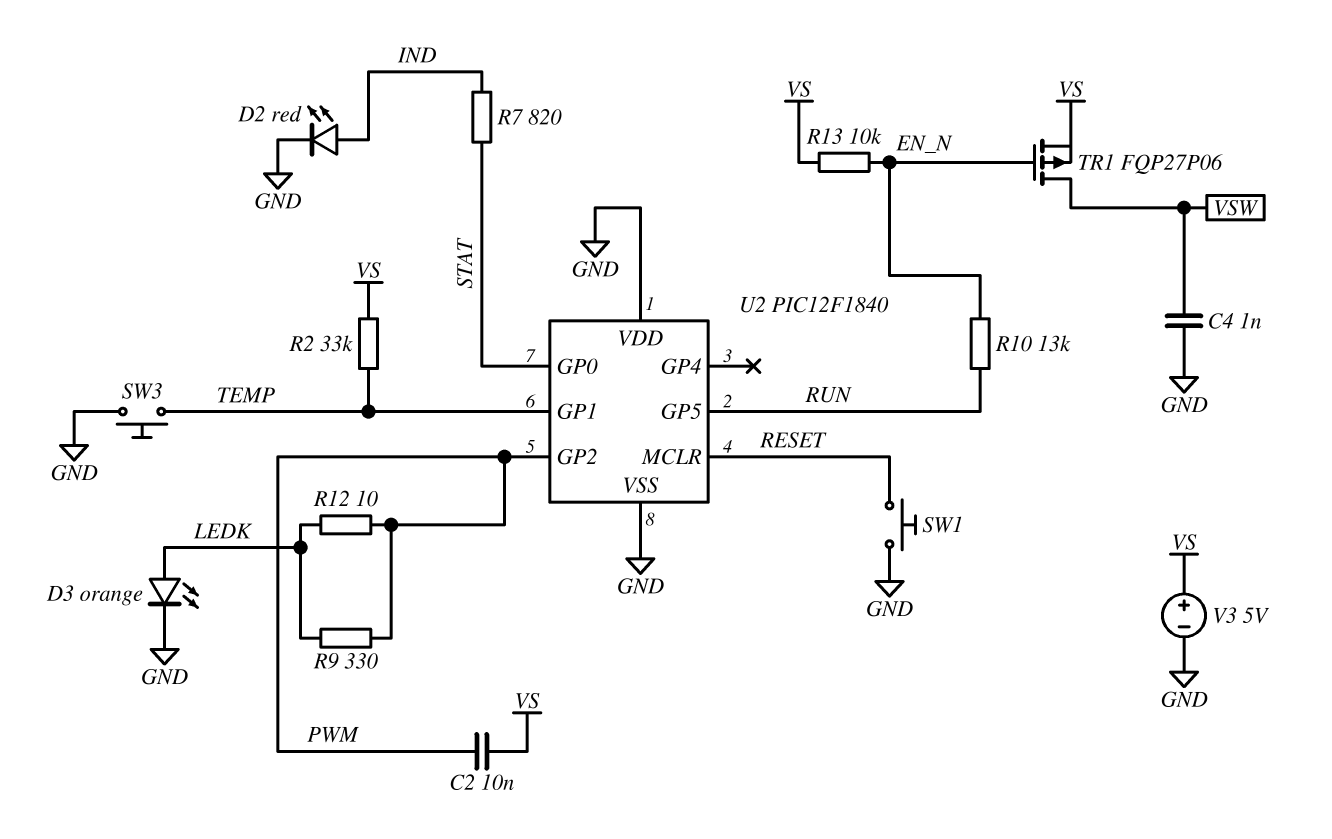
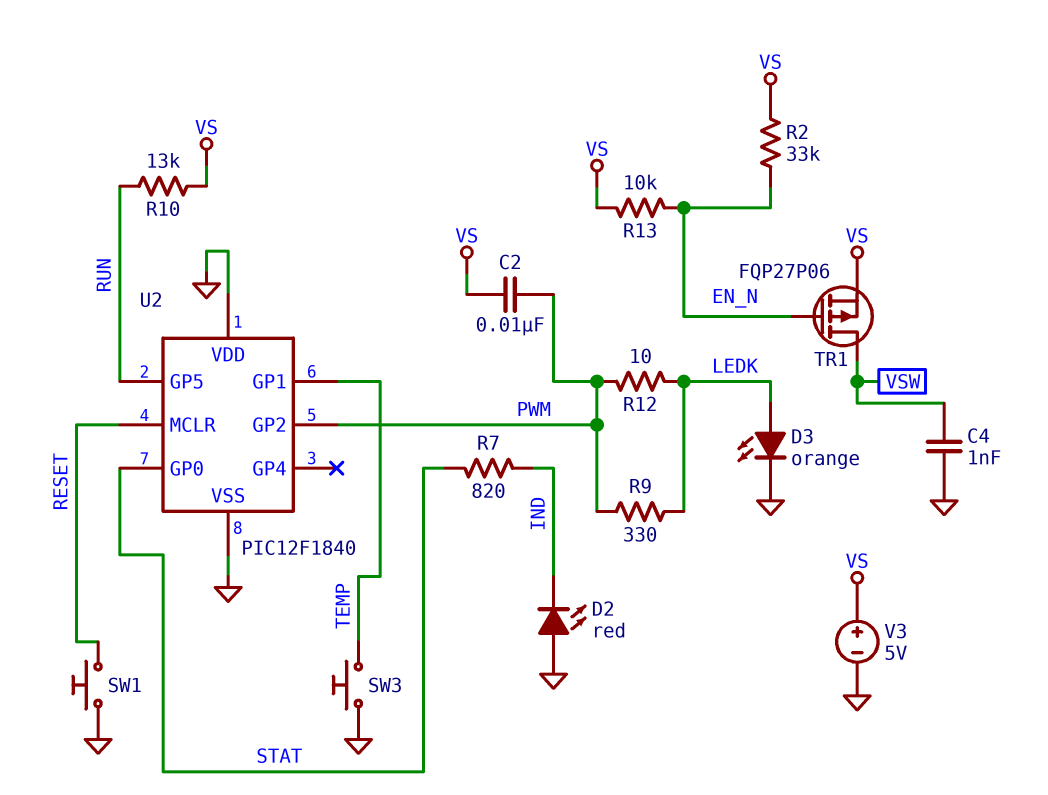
D2: LED red (A IND, K GND) -> LED red (A GND, K IND)
R2: 33k (TEMP, VS) -> 33k (EN_N, VS)
R10: 13k (EN_N, RUN) -> 13k (RUN, VS)

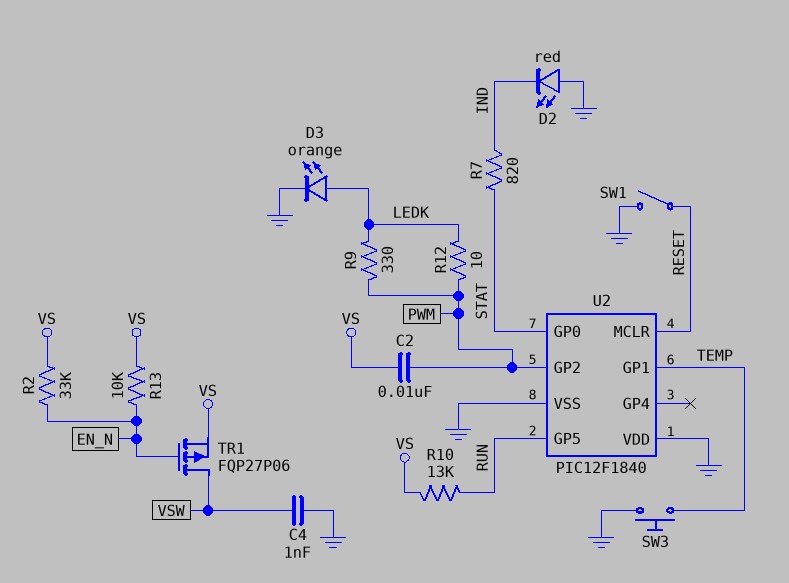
SW1: button (GND, RESET) -> switch (GND, RESET)
V3: 5V (plus VS, minus GND) -> none

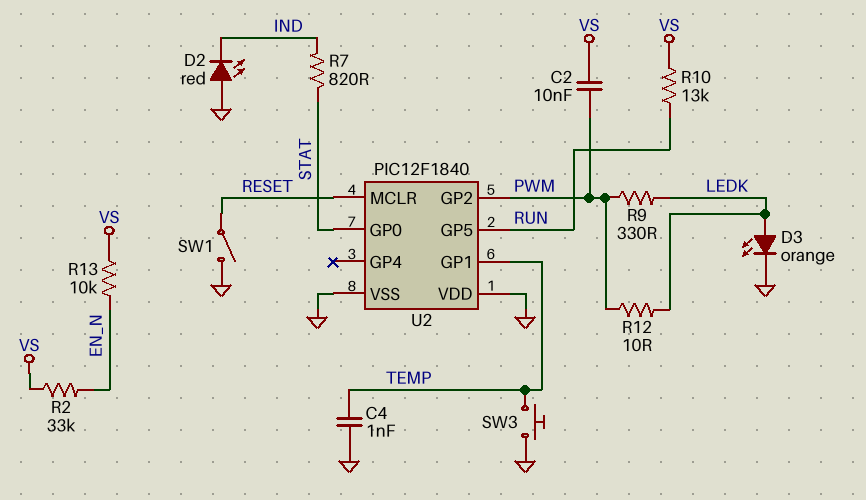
C4: 1nF (GND, VSW) -> 1nF (GND, TEMP)
TR1: PMOS FQP27P06 (G EN_N, D VSW, S VS) -> none

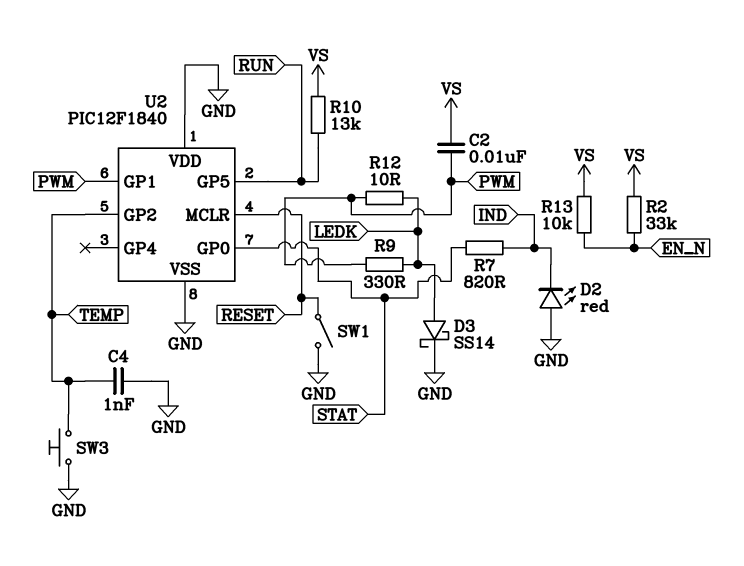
D3: LED orange (A LEDK, K GND) -> schottky SS14 (A LEDK, K GND)
U2 pin GP1: TEMP -> PWM
U2 pin GP2: PWM -> TEMP

